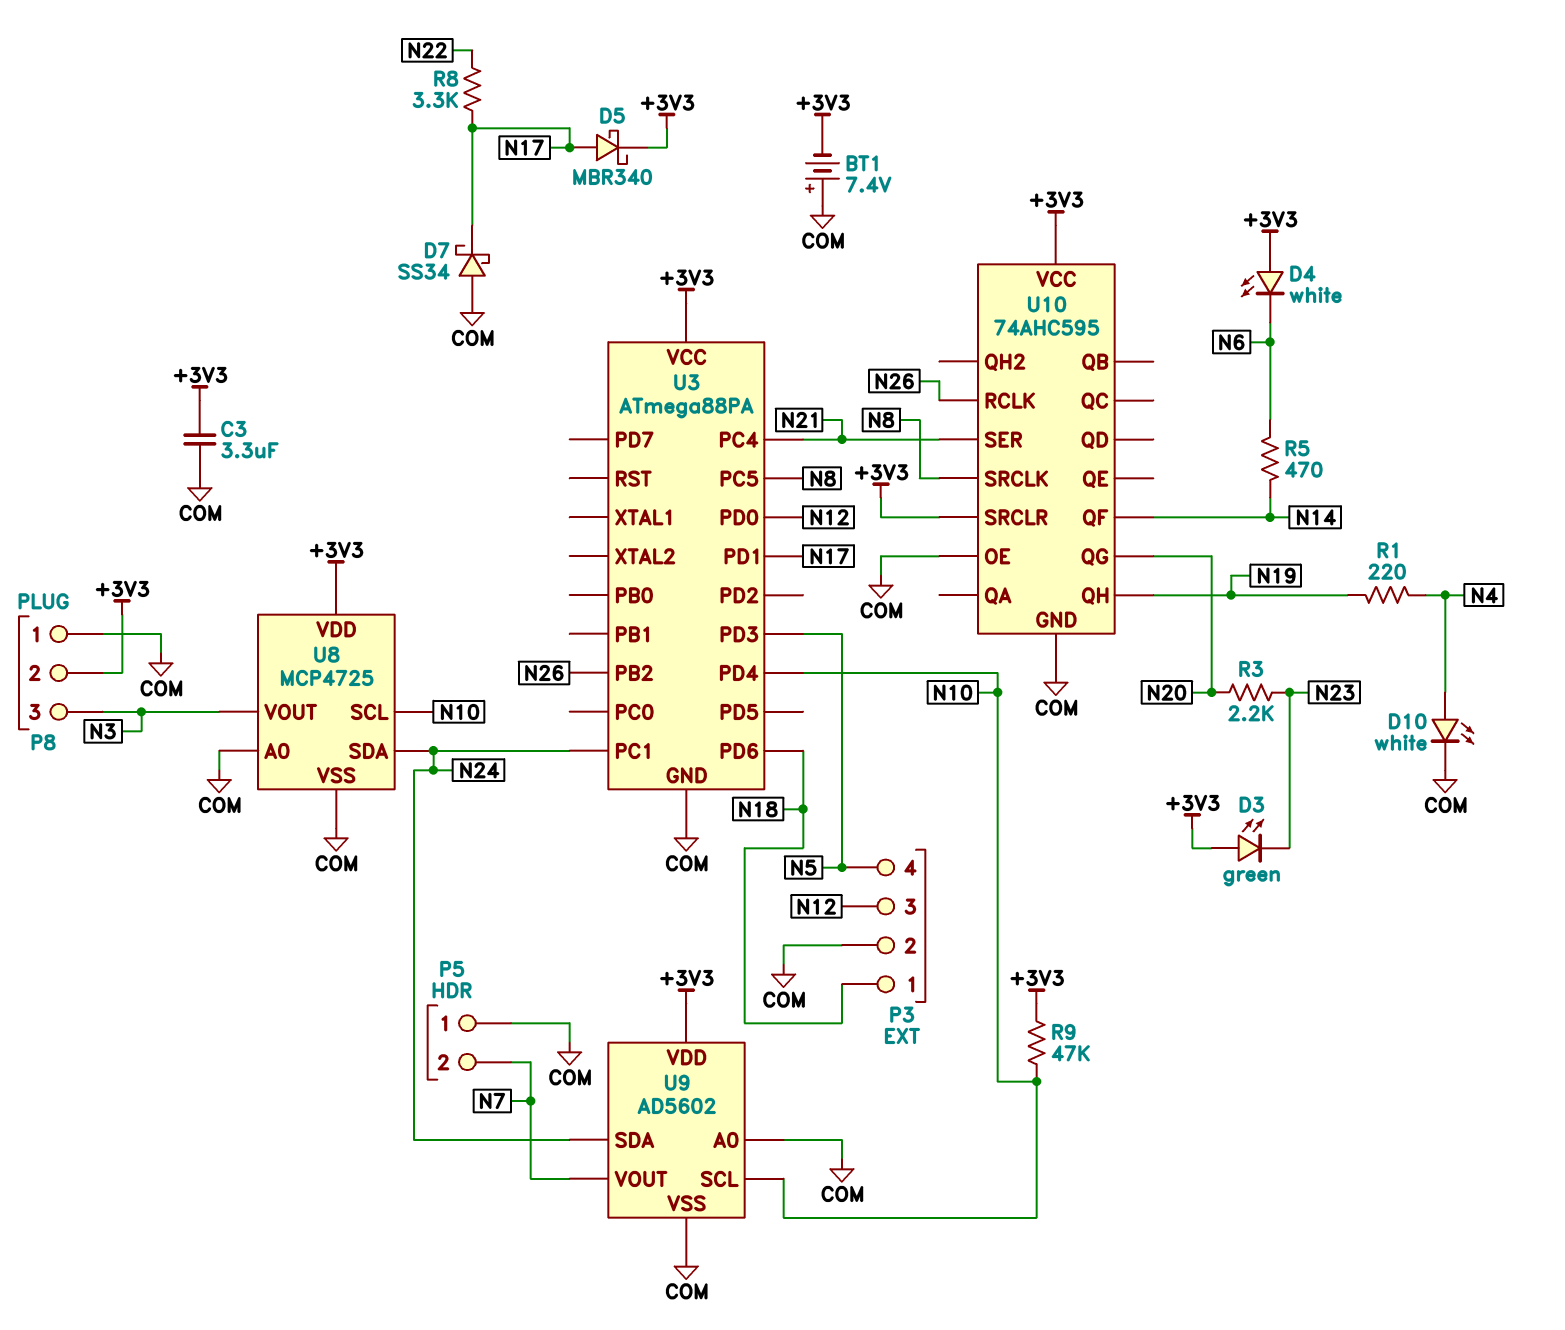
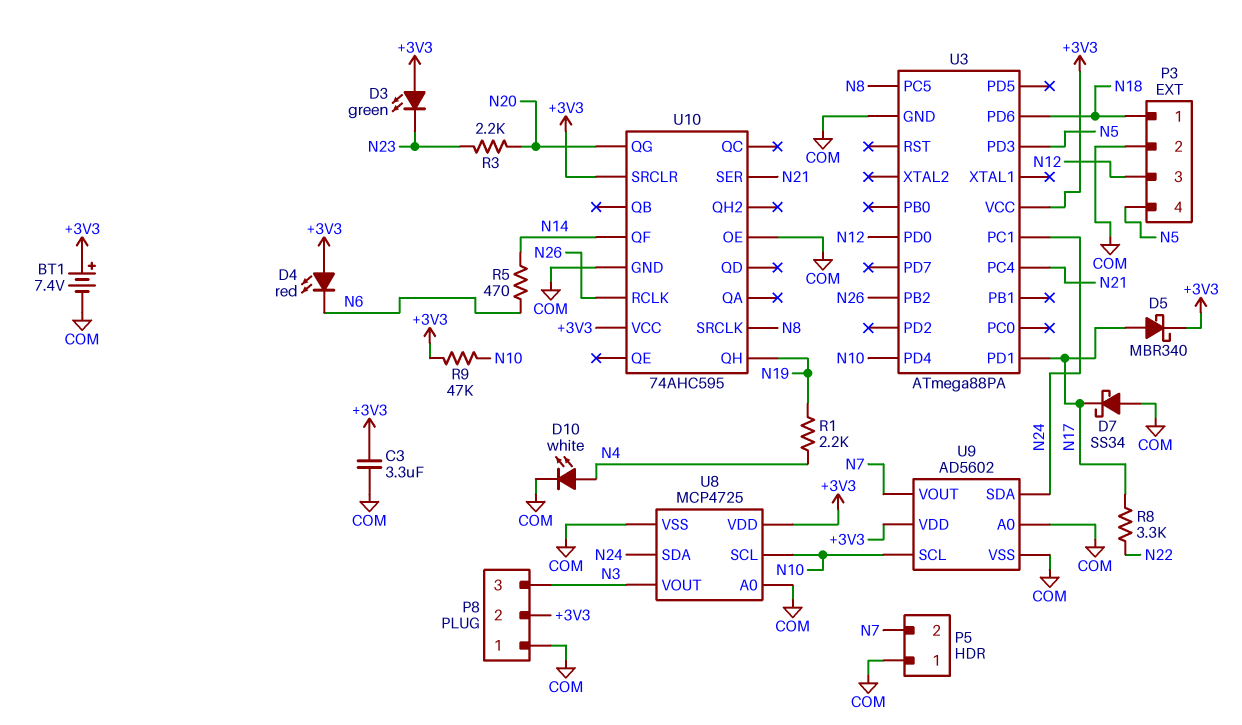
BT1: 7.4V (plus COM, minus +3V3) -> 7.4V (plus +3V3, minus COM)
D4: LED white (A +3V3, K N6) -> LED red (A +3V3, K N6)
R1: 220 (N4, N19) -> 2.2k (N4, N19)

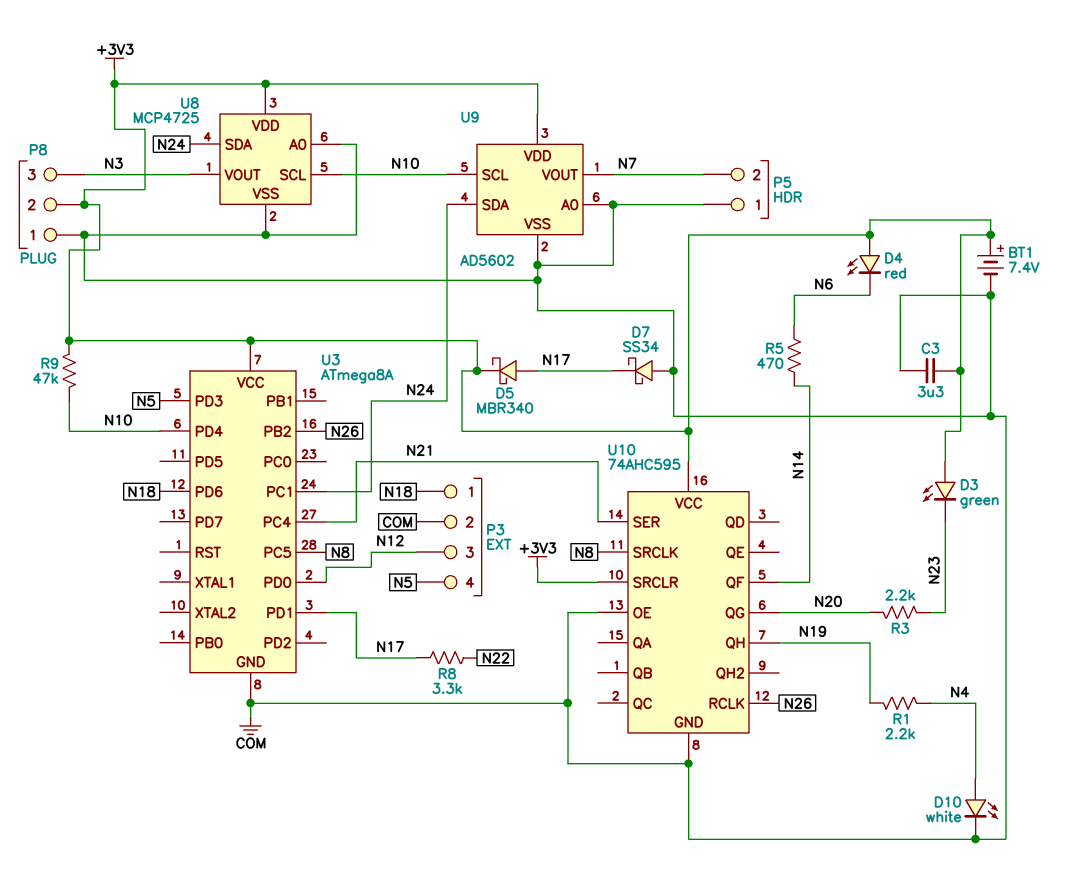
U3: ATmega88PA -> ATmega8A

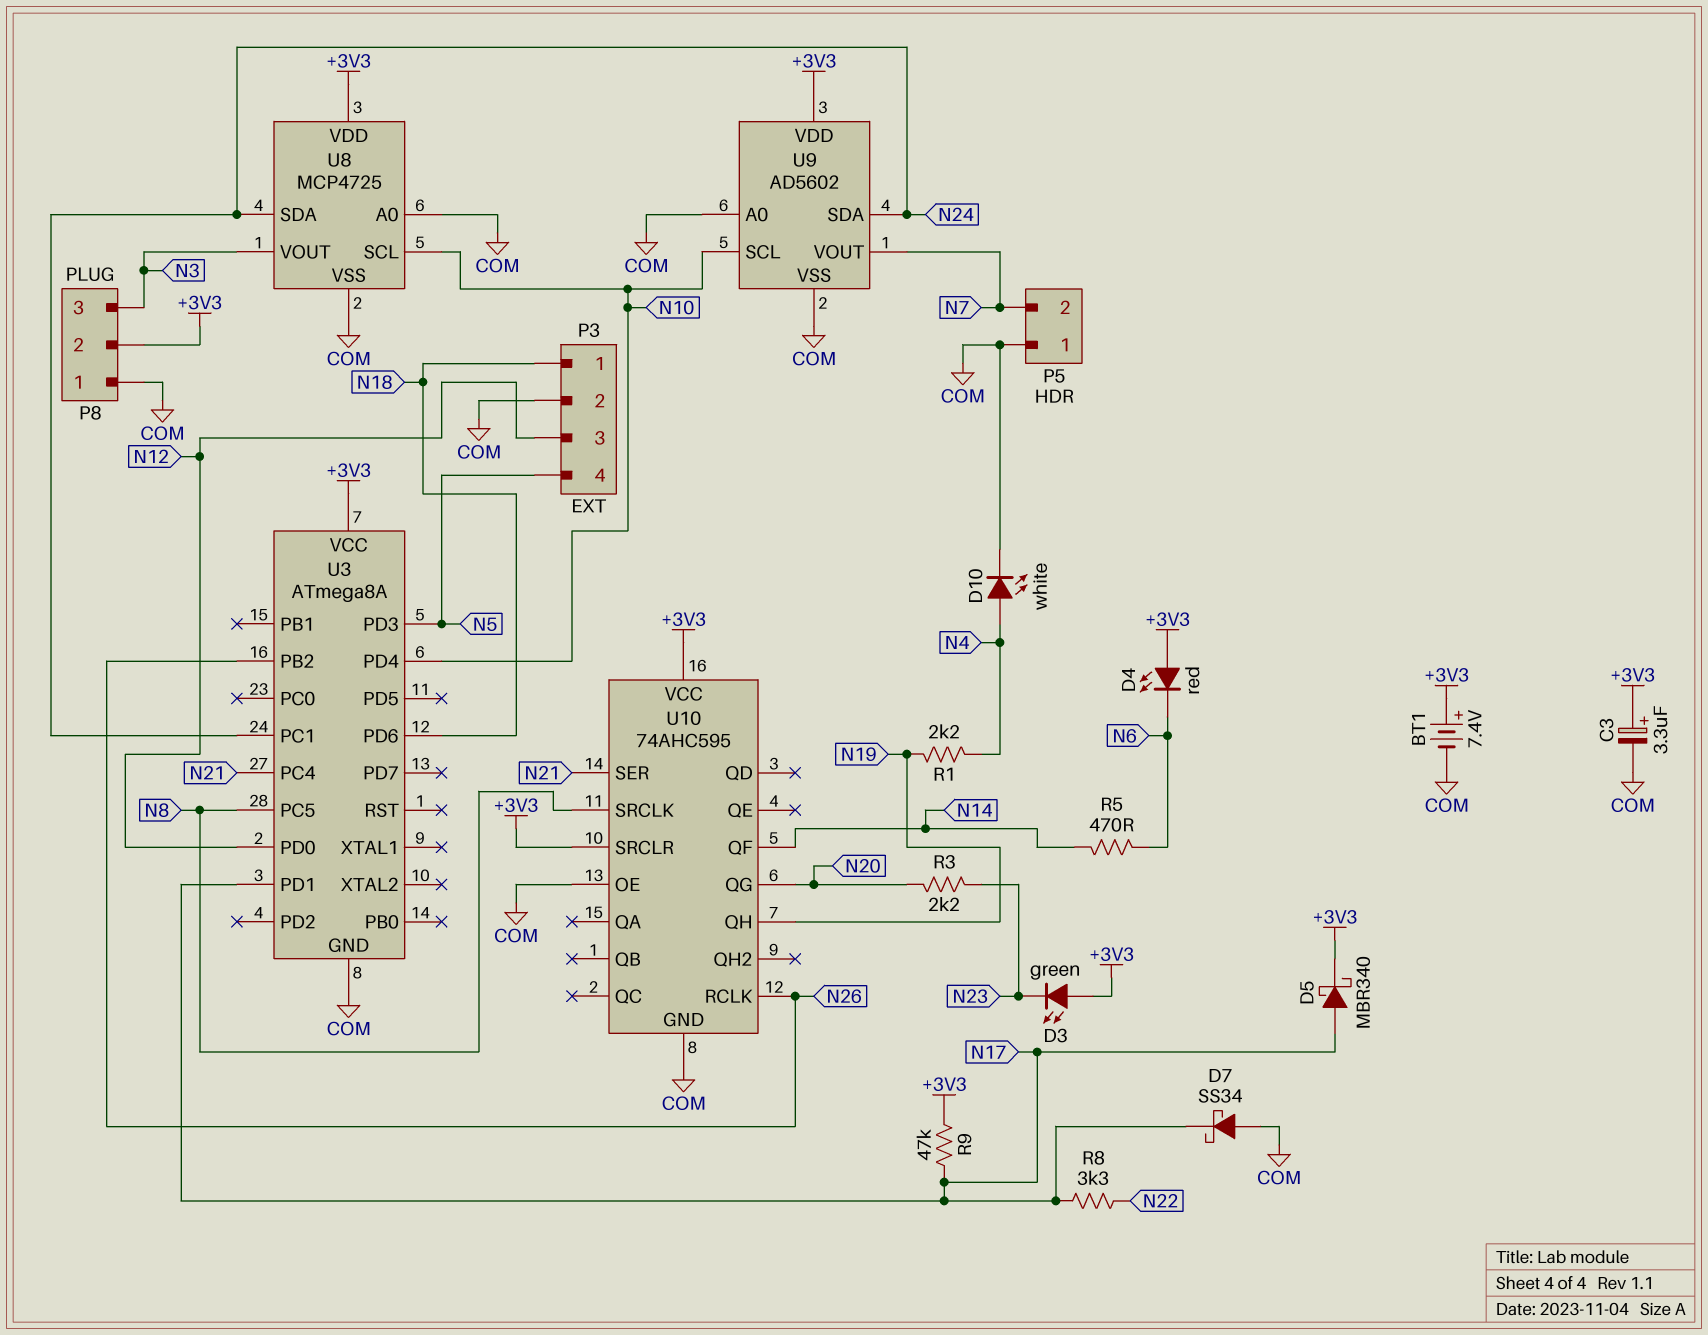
C3: 3.3uF (+3V3, COM) -> 3.3uF (plus +3V3, minus COM)
R9: 47k (+3V3, N10) -> 47k (+3V3, N17)

